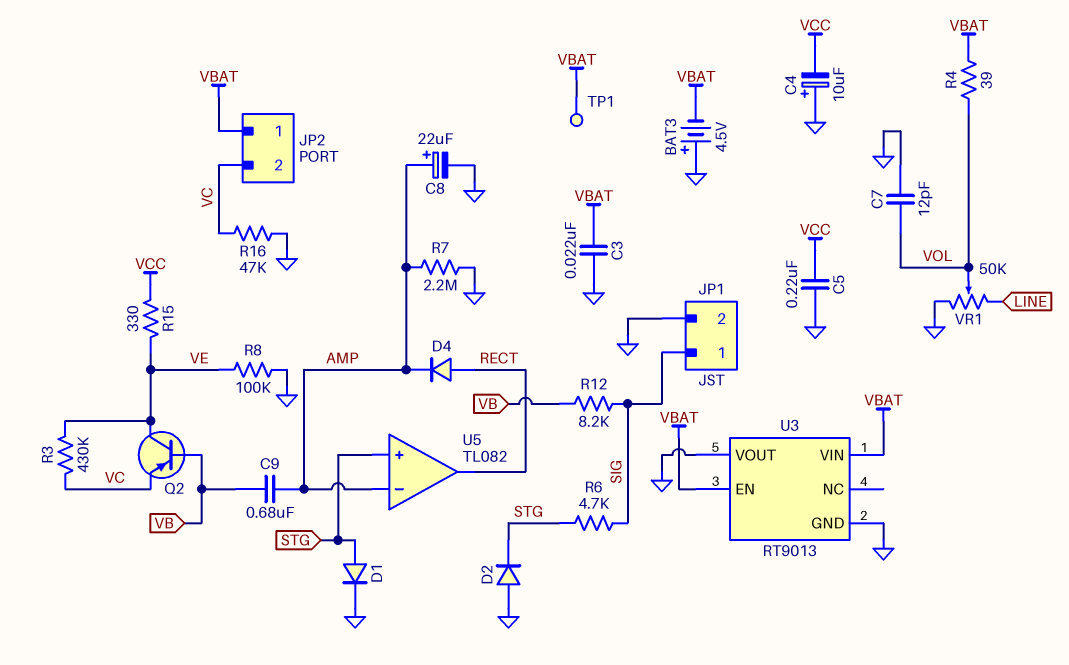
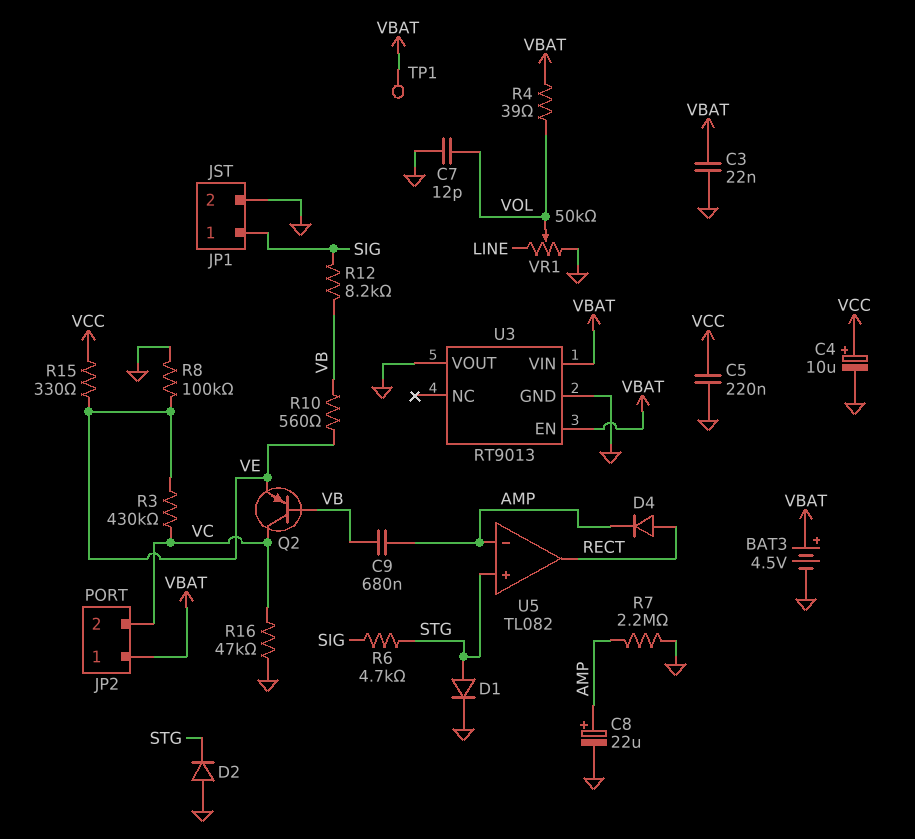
BAT3: 4.5V (plus GND, minus VBAT) -> 4.5V (plus VBAT, minus GND)
C4: 10uF (plus GND, minus VCC) -> 10uF (plus VCC, minus GND)
Q2: PNP (B VB, C VE, E VC) -> PNP (B VB, C VC, E VE)
R10: none -> 560 (VB, VE)

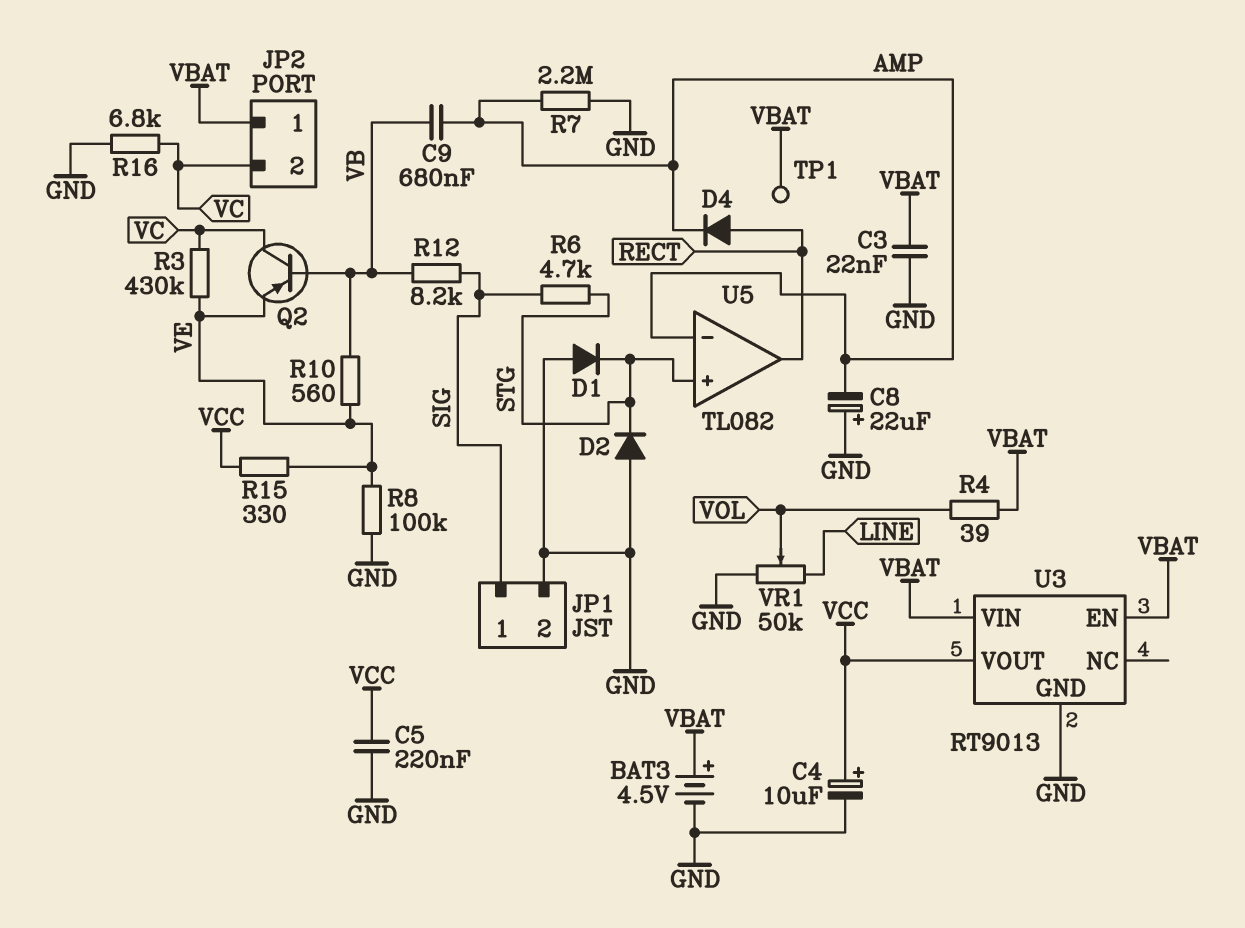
C7: 12pF (GND, VOL) -> none
C8: 22uF (plus AMP, minus GND) -> 22uF (plus GND, minus AMP)
D1: diode (A STG, K GND) -> diode (A GND, K STG)
R16: 47k (GND, VC) -> 6.8k (GND, VC)
U3 pin VOUT: GND -> VCC

